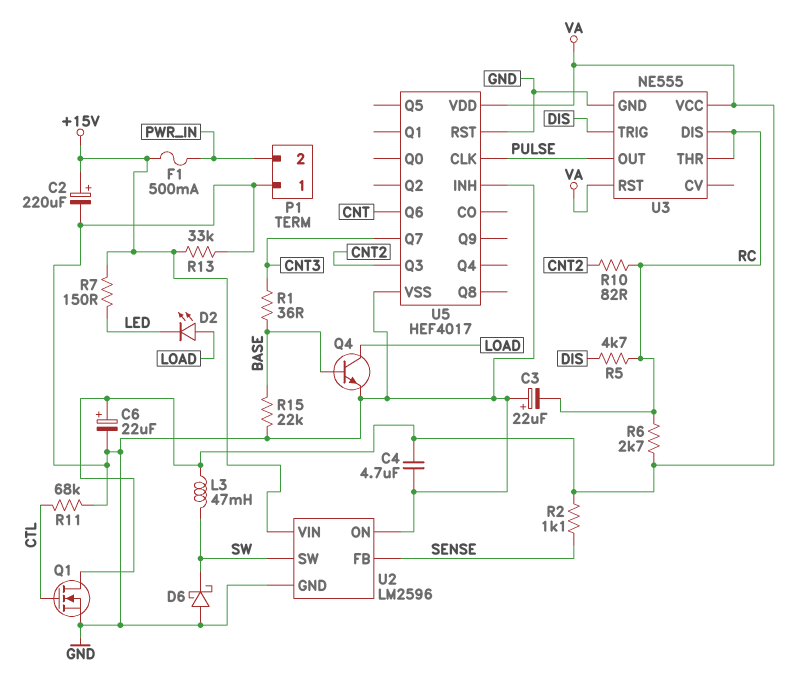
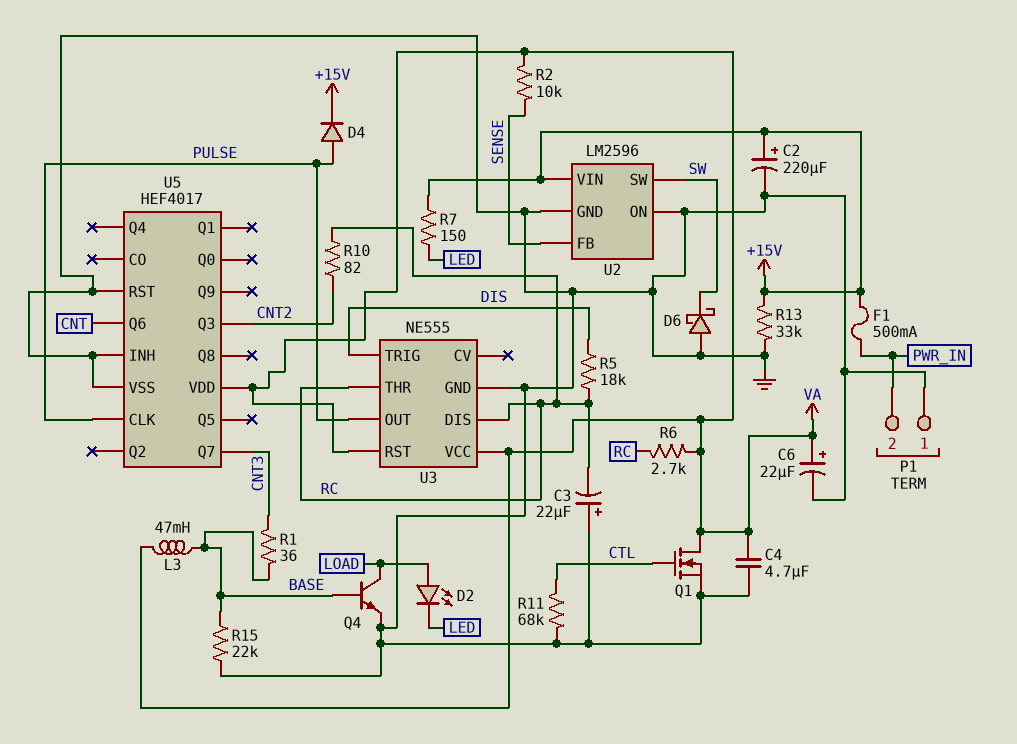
D4: none -> diode (A PULSE, K +15V)
L3: 47mH (SW, VA) -> 47mH (BASE, VA)
R2: 1.1k (SENSE, VA) -> 10k (SENSE, VA)
R5: 4.7k (DIS, RC) -> 18k (DIS, RC)

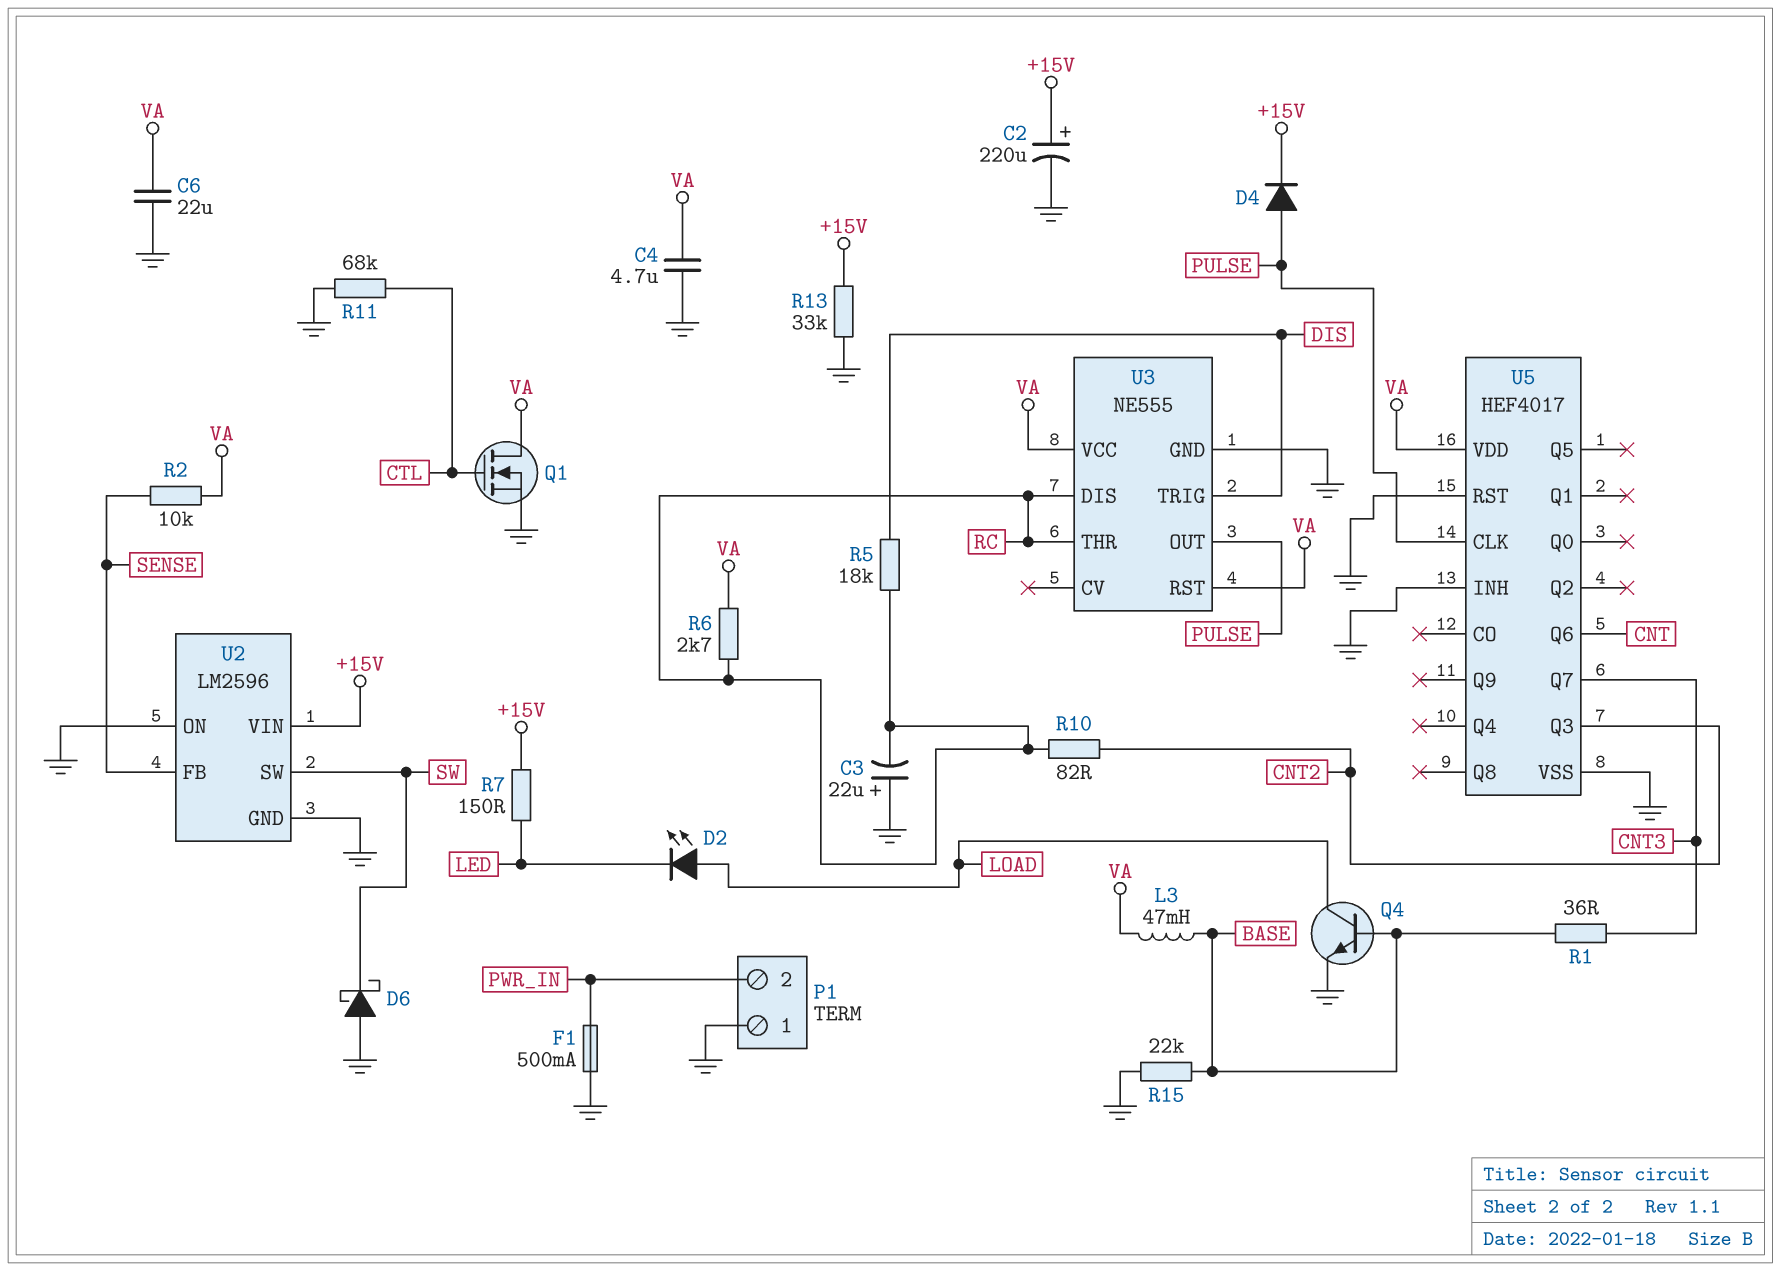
C6: 22uF (plus VA, minus GND) -> 22uF (GND, VA)
F1: 500mA (+15V, PWR_IN) -> 500mA (GND, PWR_IN)

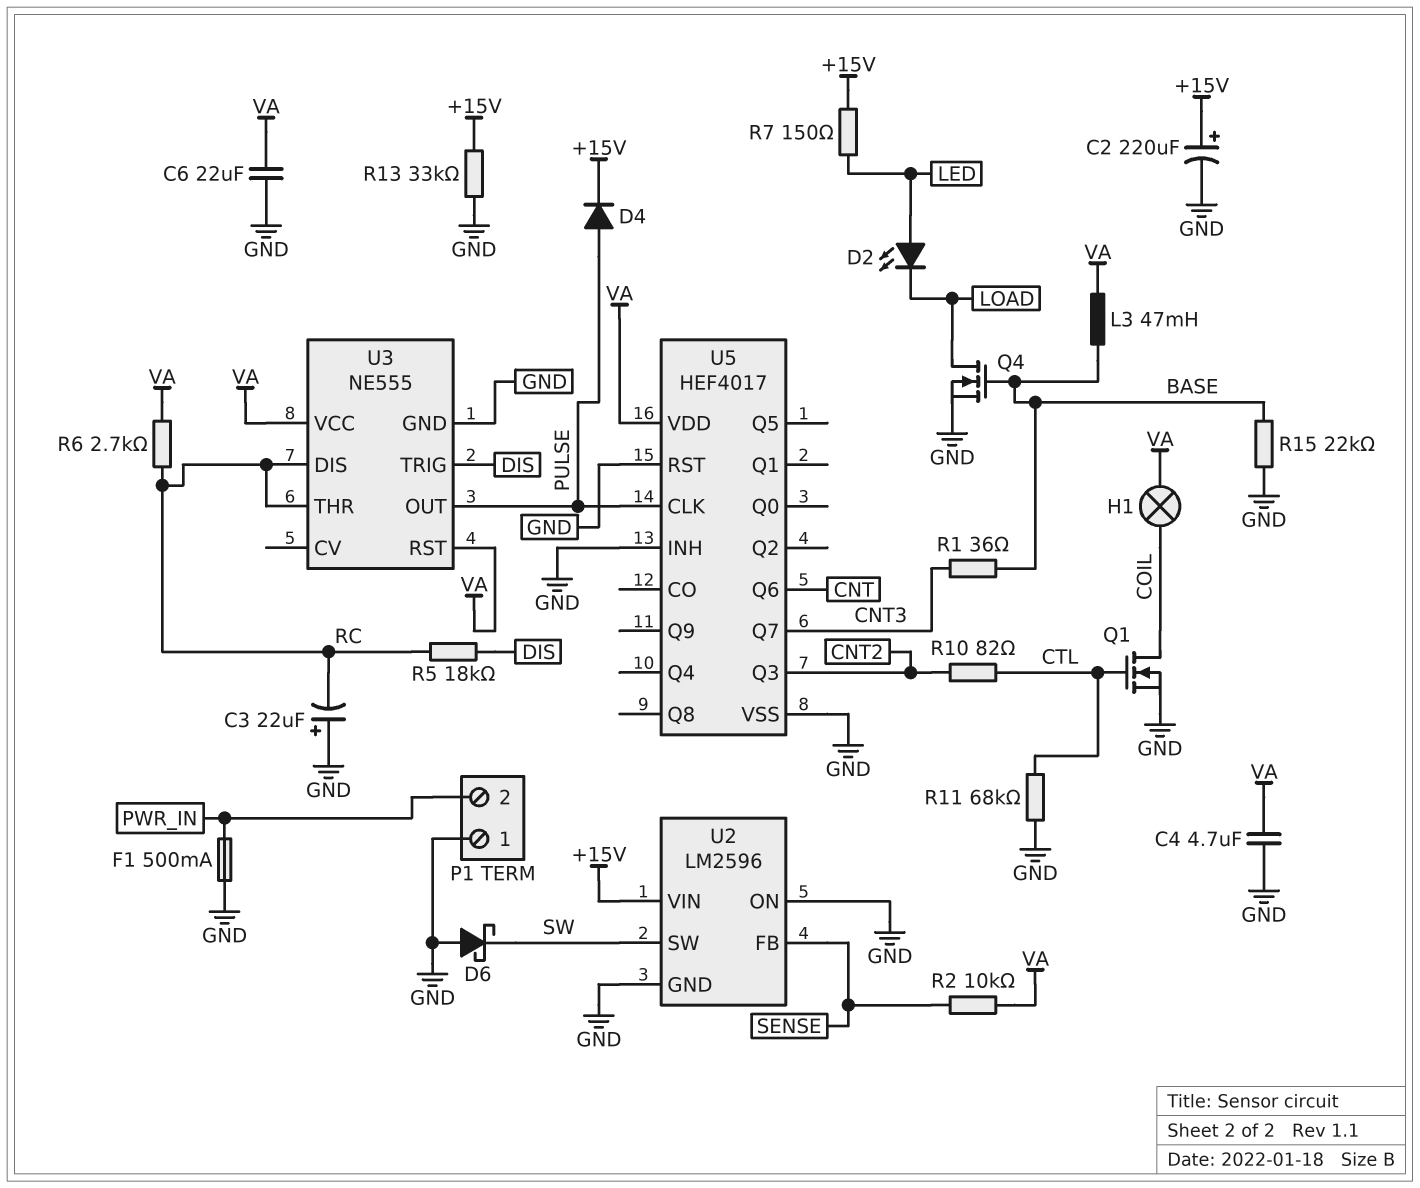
D2: LED (A LOAD, K LED) -> LED (A LED, K LOAD)
H1: none -> lamp (COIL, VA)
Q1: NMOS (G CTL, D VA, S GND) -> NMOS (G CTL, D COIL, S GND)
Q4: NPN (B BASE, C LOAD, E GND) -> NMOS (G BASE, D LOAD, S GND)
R10: 82 (CNT2, RC) -> 82 (CNT2, CTL)

